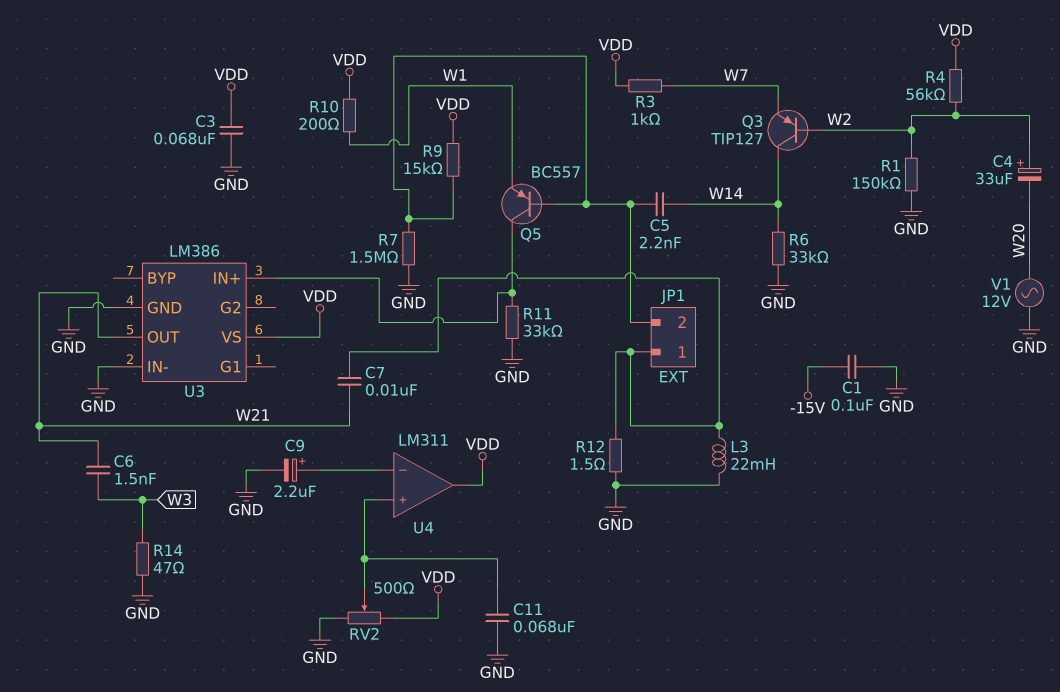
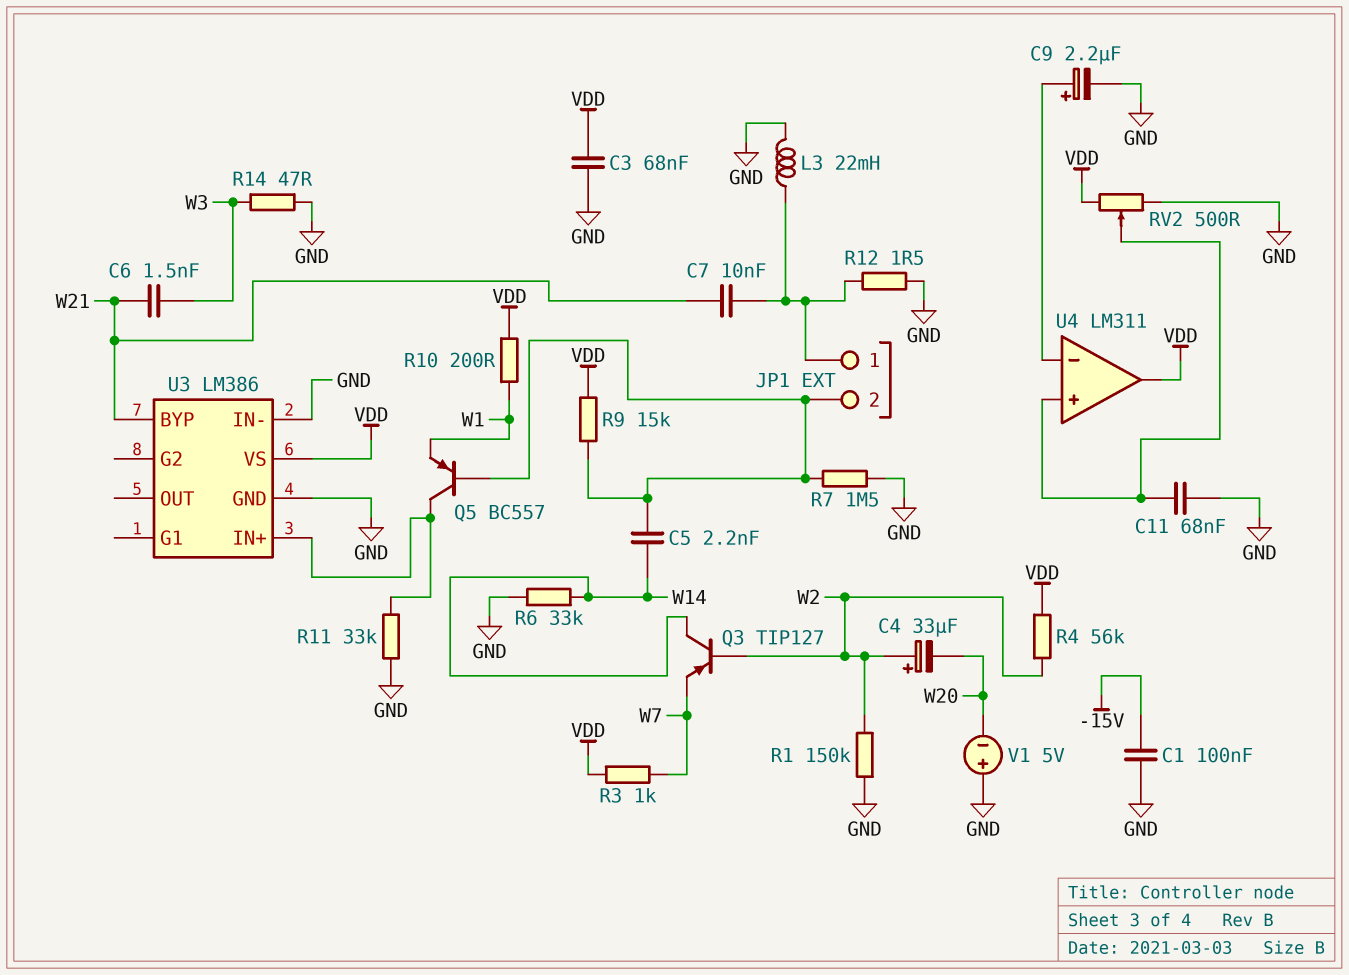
U3 pin BYP: none -> W21
U3 pin OUT: W21 -> none
V1: AC 12V (GND, W20) -> 5V (plus GND, minus W20)

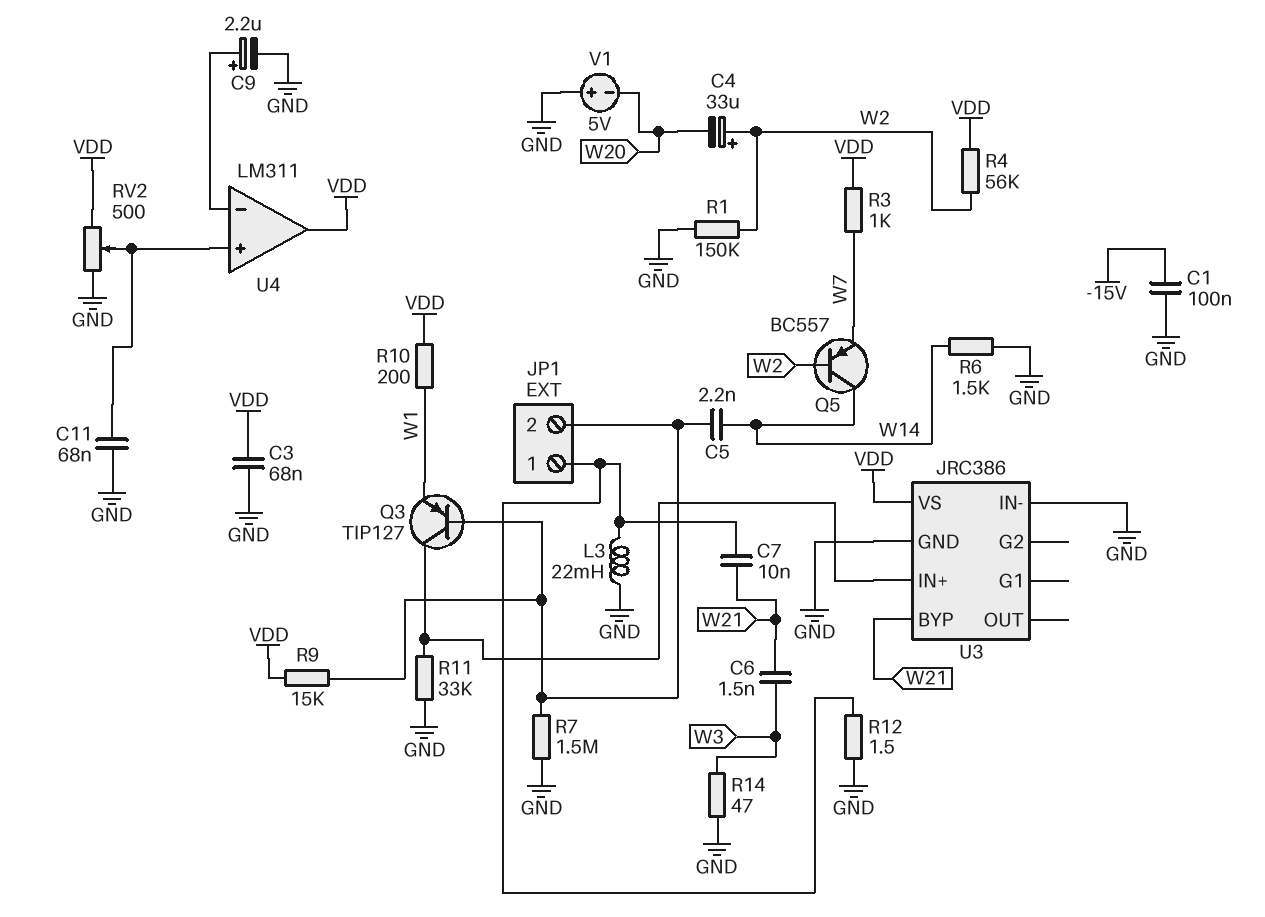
Q3: PNP TIP127 (B W2, C W14, E W7) -> PNP TIP127 (B JP1/2, C U3/IN+, E W1)
Q5: PNP BC557 (B JP1/2, C U3/IN+, E W1) -> PNP BC557 (B W2, C W14, E W7)
R6: 33k (GND, W14) -> 1.5k (GND, W14)
U3: LM386 -> JRC386

